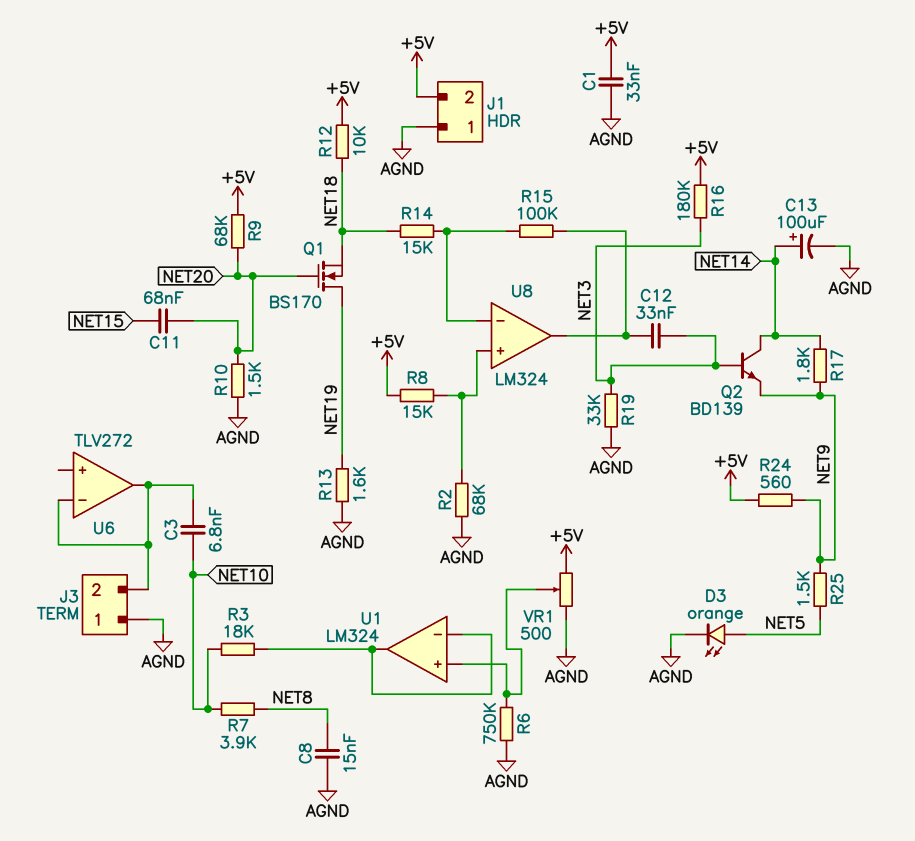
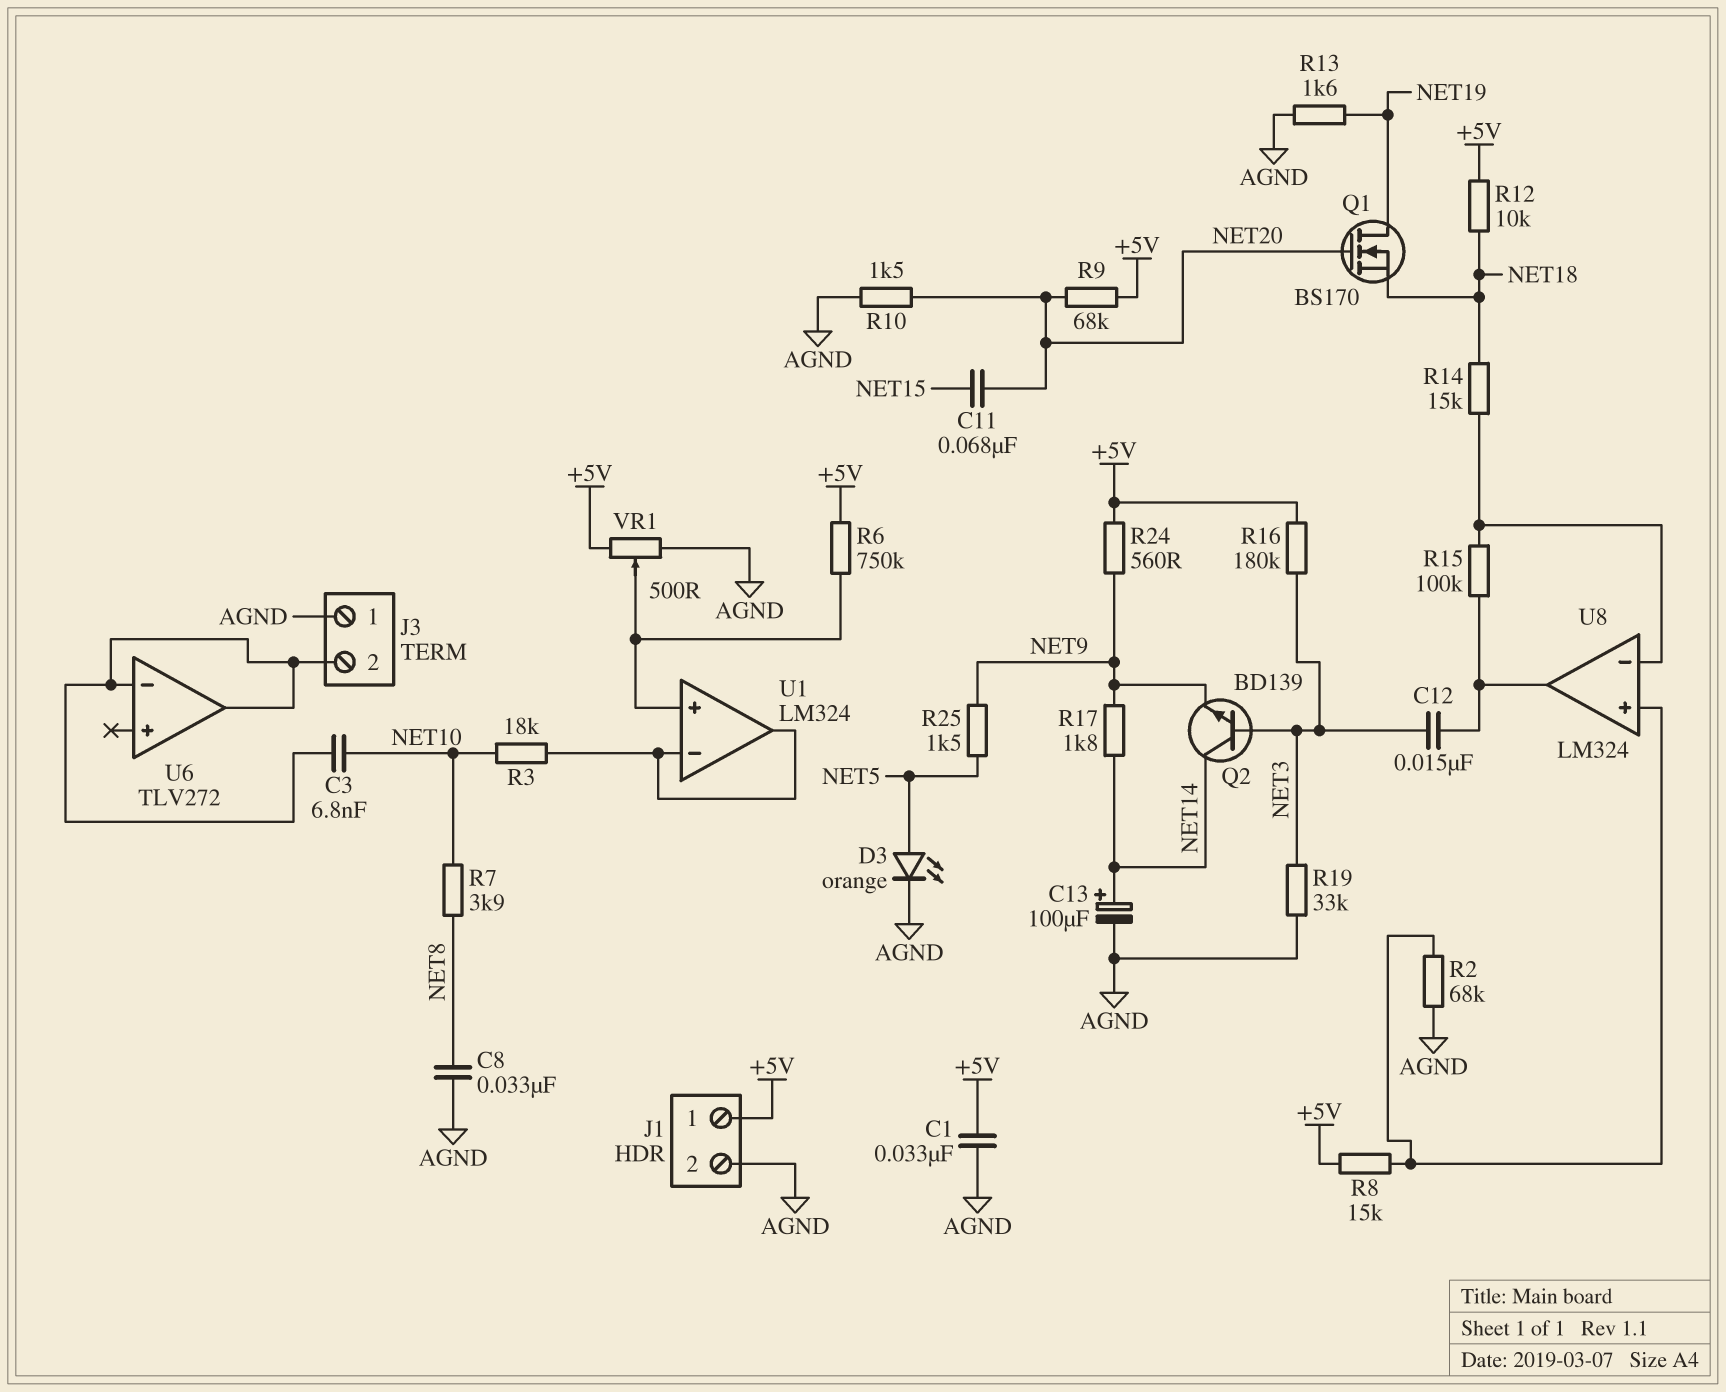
C8: 15nF (AGND, NET8) -> 33nF (AGND, NET8)
C12: 33nF (NET3, U8/out) -> 15nF (NET3, U8/out)
J1 pin 1: AGND -> +5V
J1 pin 2: +5V -> AGND
R6: 750k (AGND, U1/in+) -> 750k (+5V, U1/in+)

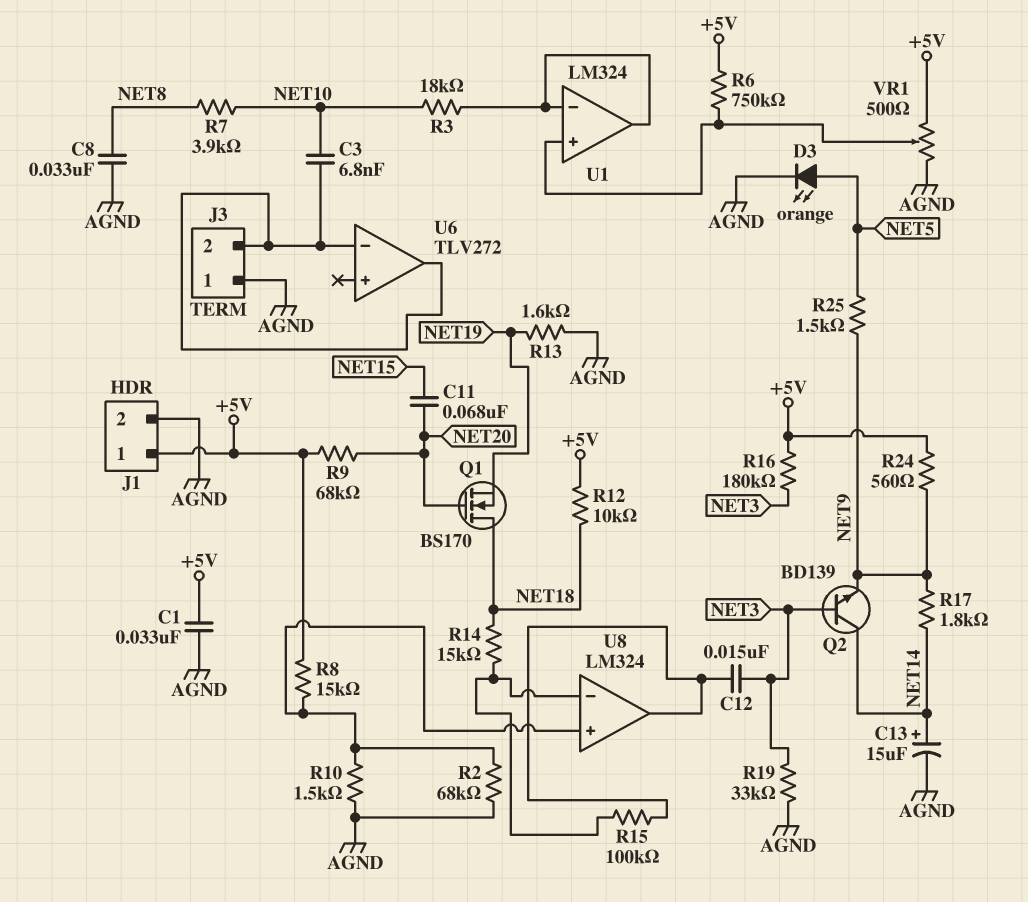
C13: 100uF (plus NET14, minus AGND) -> 15uF (plus NET14, minus AGND)
Q1: NMOS BS170 (G NET20, D NET19, S NET18) -> NMOS BS170 (G NET20, D NET18, S NET19)
R10: 1.5k (AGND, NET20) -> 1.5k (AGND, U8/in+)

